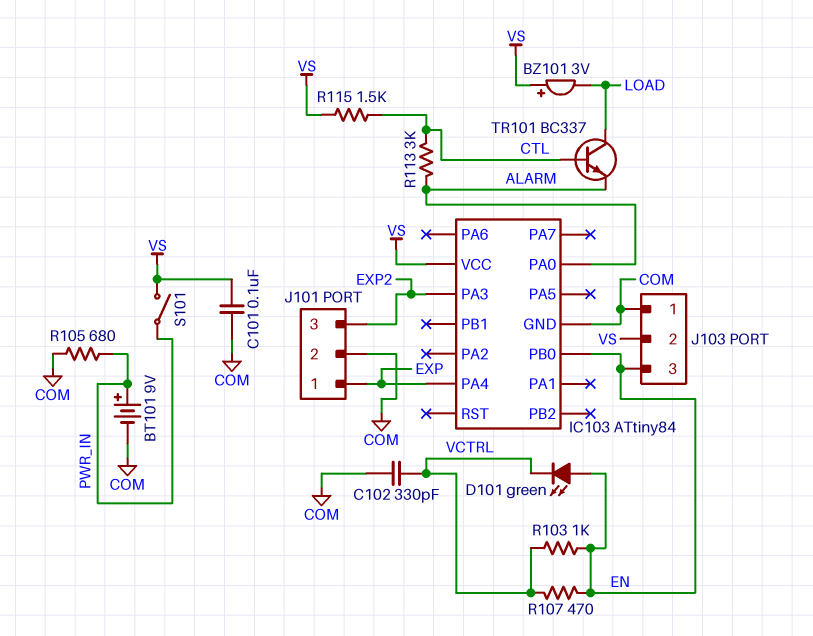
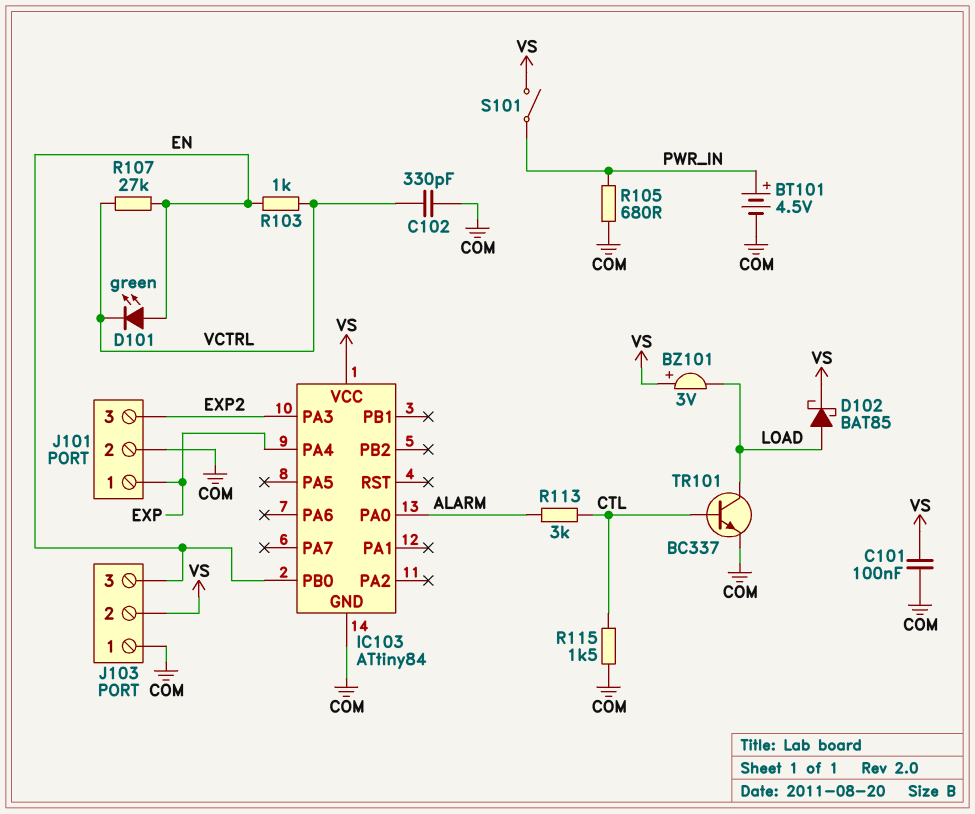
BT101: 9V (plus PWR_IN, minus COM) -> 4.5V (plus PWR_IN, minus COM)
D102: none -> schottky BAT85 (A LOAD, K VS)
R107: 470 (EN, VCTRL) -> 27k (EN, VCTRL)
R115: 1.5k (CTL, VS) -> 1.5k (COM, CTL)
TR101: NPN BC337 (B CTL, C LOAD, E ALARM) -> NPN BC337 (B CTL, C LOAD, E COM)

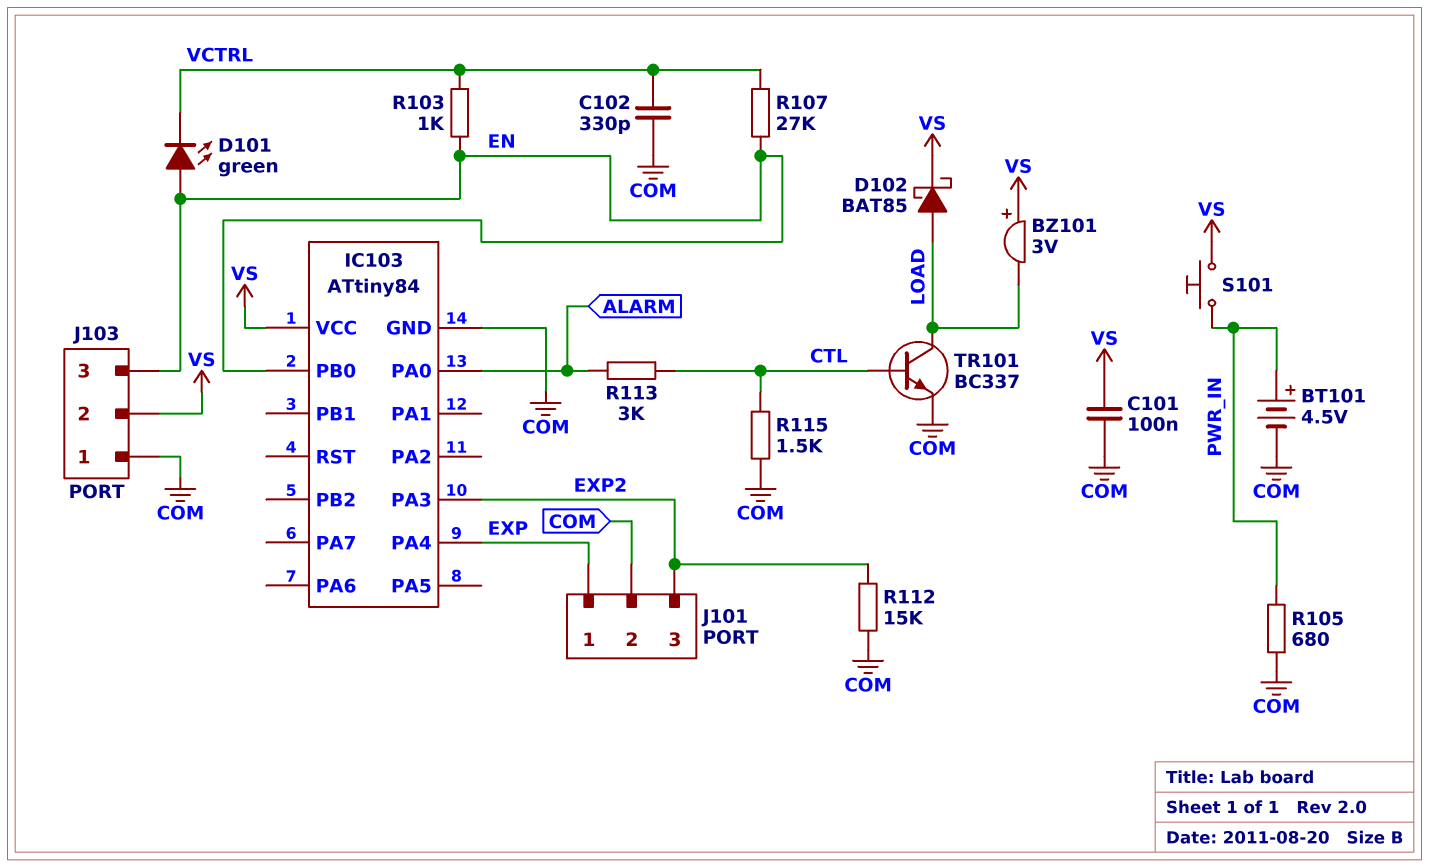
R112: none -> 15k (COM, EXP2)
S101: switch (PWR_IN, VS) -> button (PWR_IN, VS)

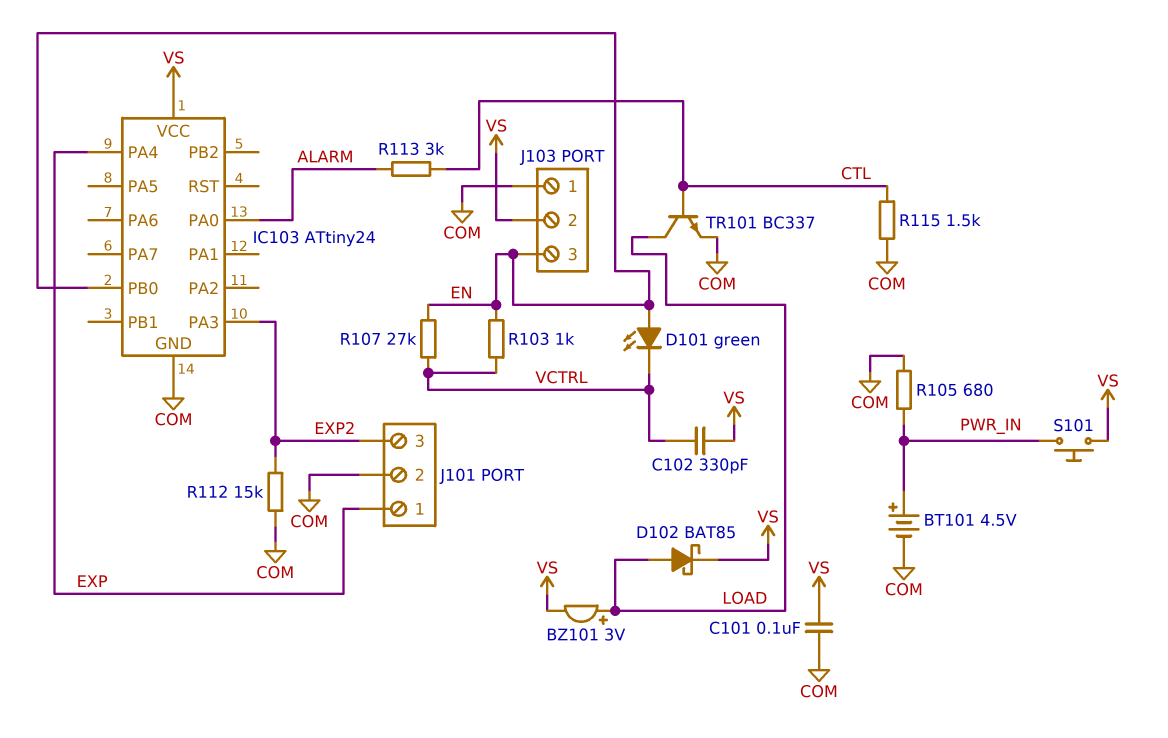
BZ101: buzzer 3V (plus VS, minus LOAD) -> buzzer 3V (plus LOAD, minus VS)
C102: 330pF (COM, VCTRL) -> 330pF (VCTRL, VS)
IC103: ATtiny84 -> ATtiny24

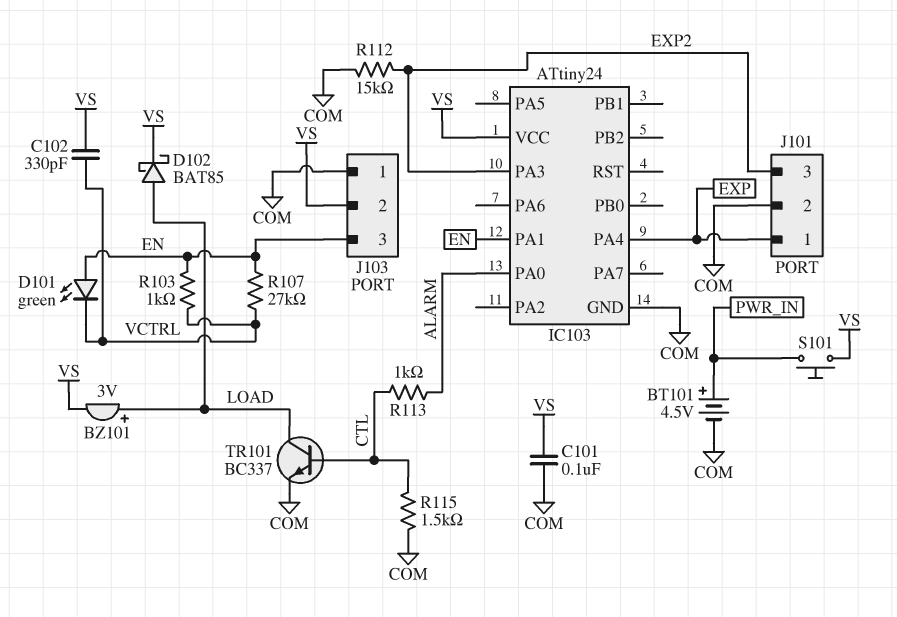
IC103 pin PA1: none -> EN
IC103 pin PB0: EN -> none
R105: 680 (COM, PWR_IN) -> none
R113: 3k (ALARM, CTL) -> 1k (ALARM, CTL)

